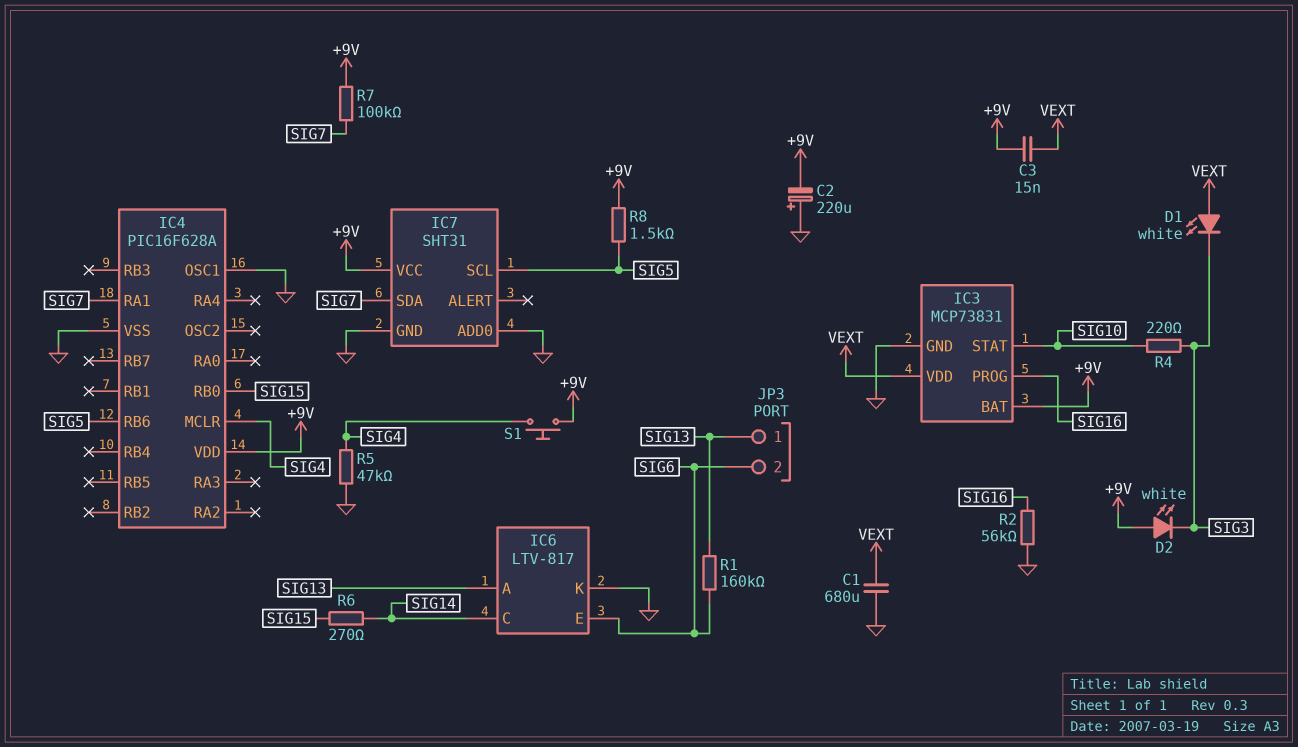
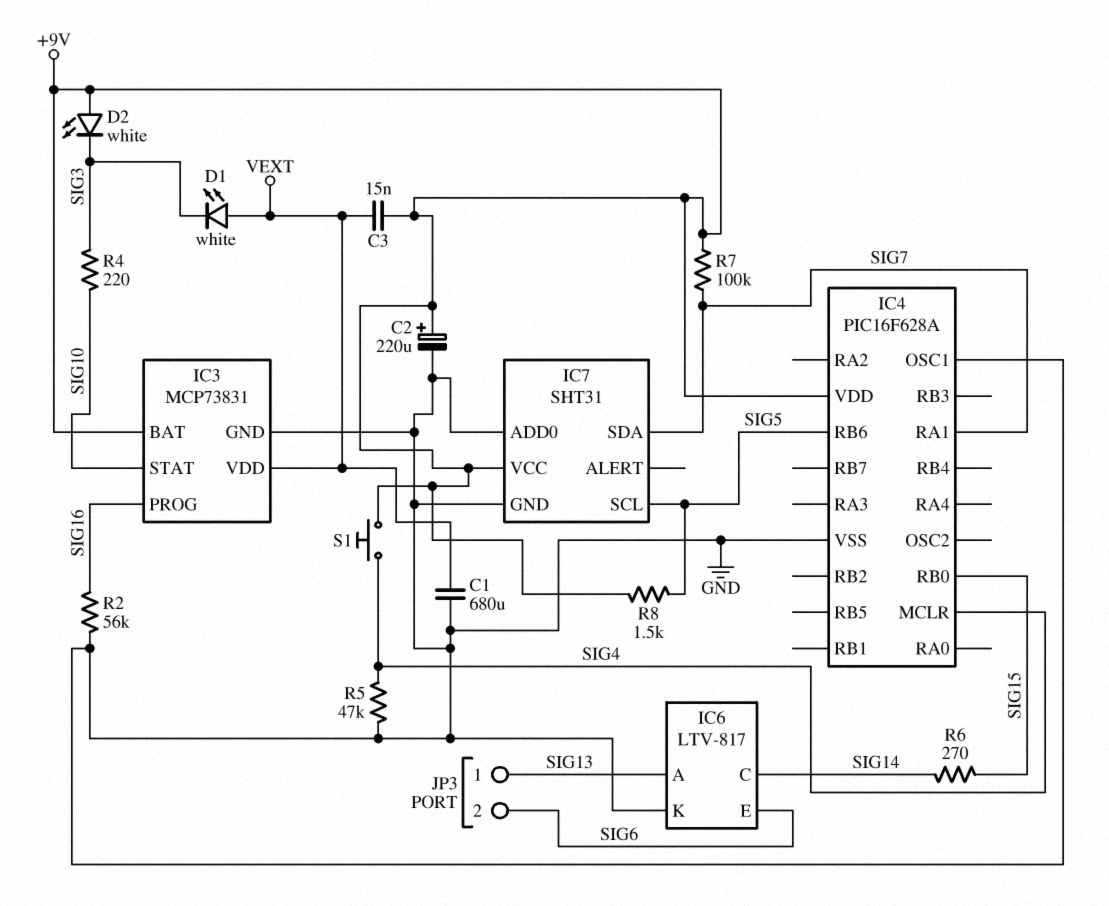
C2: 220uF (plus GND, minus +9V) -> 220uF (plus +9V, minus GND)
R1: 160k (SIG6, SIG13) -> none

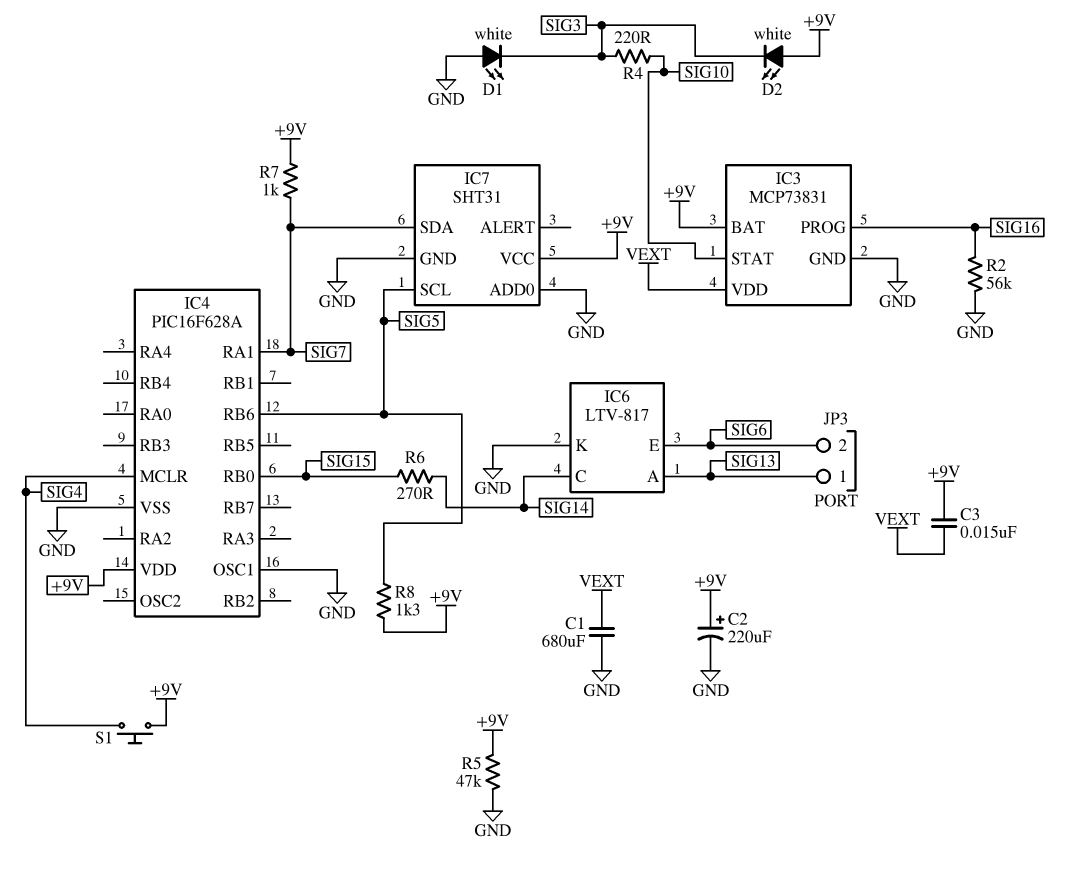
D1: LED white (A VEXT, K SIG3) -> LED white (A GND, K SIG3)
R5: 47k (GND, SIG4) -> 47k (+9V, GND)
R7: 100k (+9V, SIG7) -> 1k (+9V, SIG7)
R8: 1.5k (+9V, SIG5) -> 1.3k (+9V, SIG5)

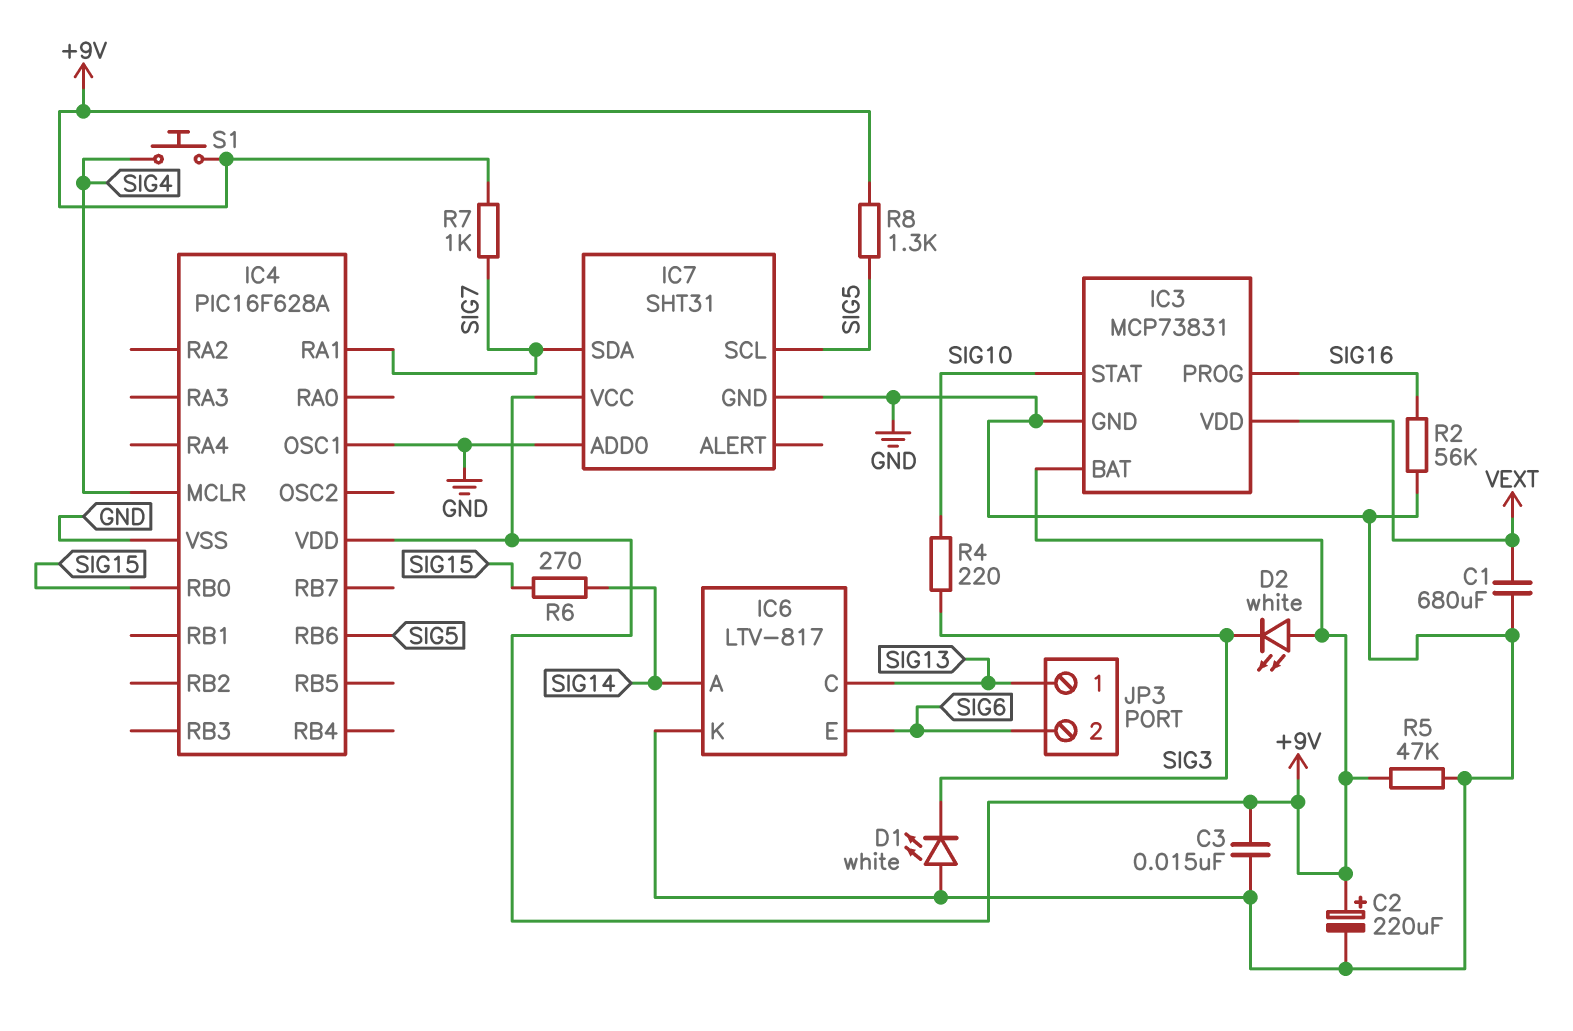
C3: 15nF (+9V, VEXT) -> 15nF (+9V, GND)
IC6 pin A: SIG13 -> SIG14
IC6 pin C: SIG14 -> SIG13

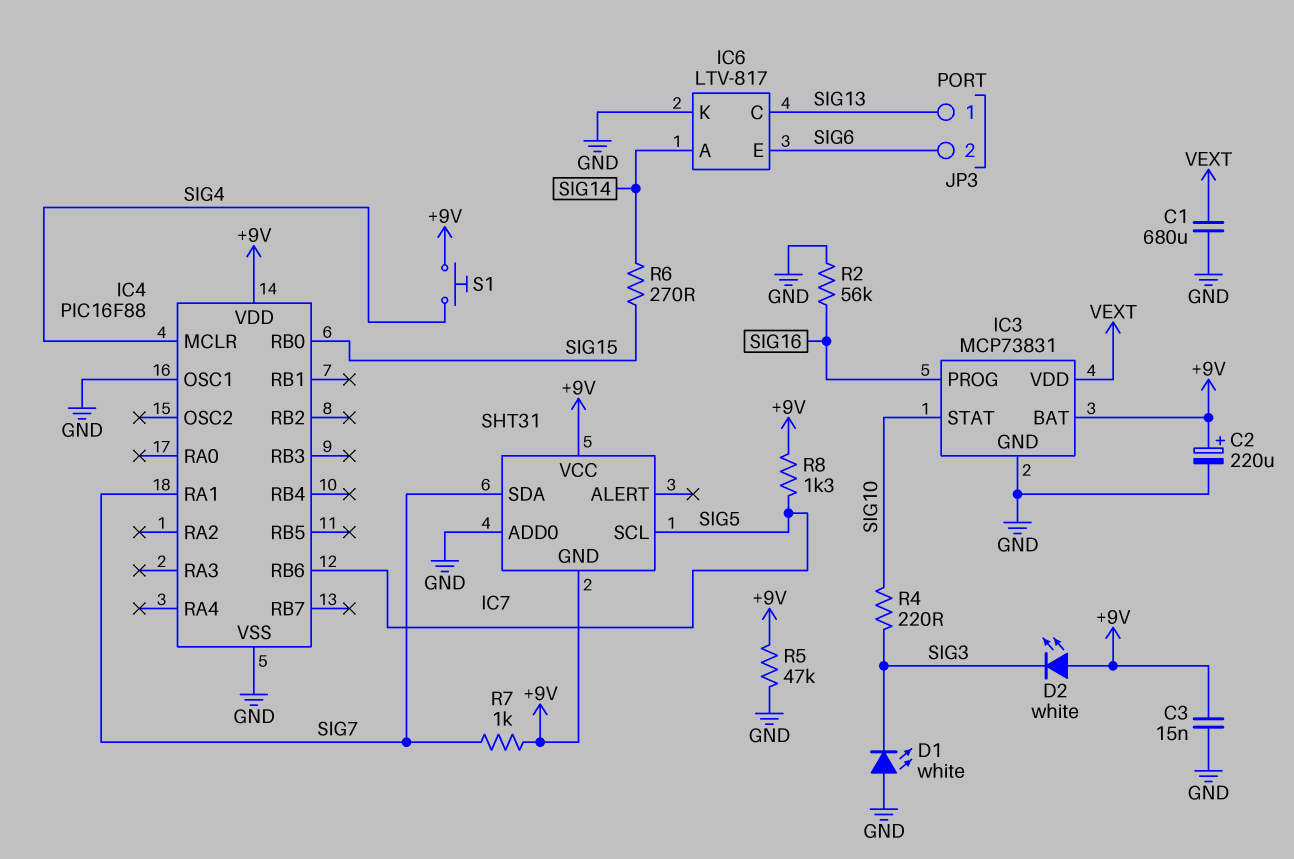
IC4: PIC16F628A -> PIC16F88
IC7 pin GND: GND -> +9V

